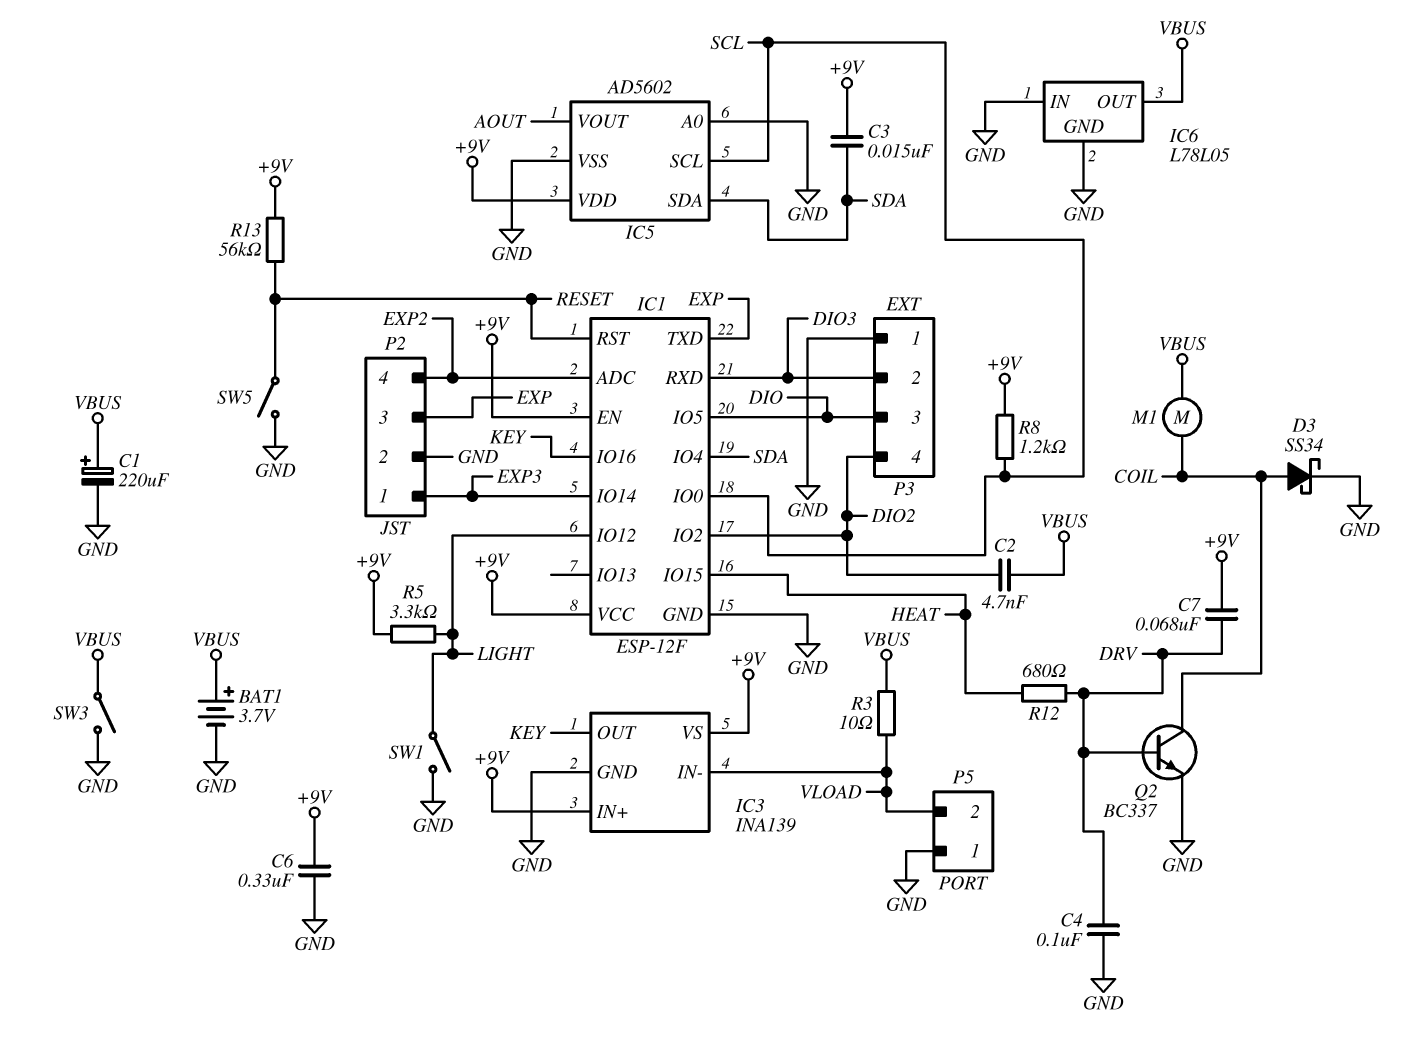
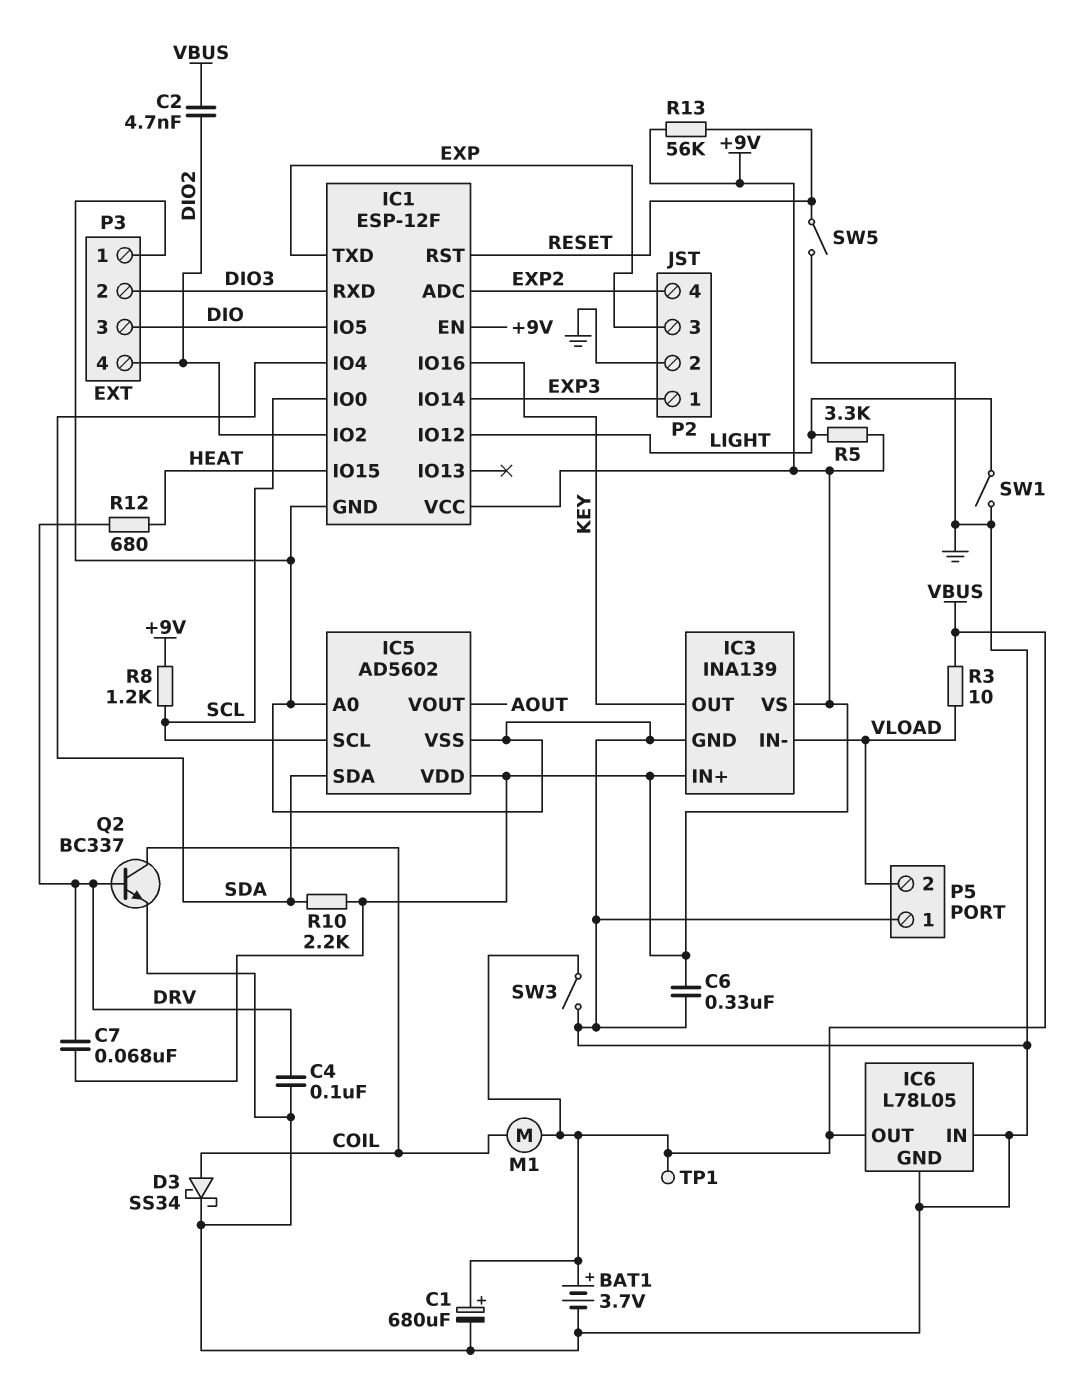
C1: 220uF (plus VBUS, minus GND) -> 680uF (plus VBUS, minus GND)
C3: 15nF (+9V, SDA) -> none
R10: none -> 2.2k (+9V, SDA)
TP1: none -> test point (VBUS)

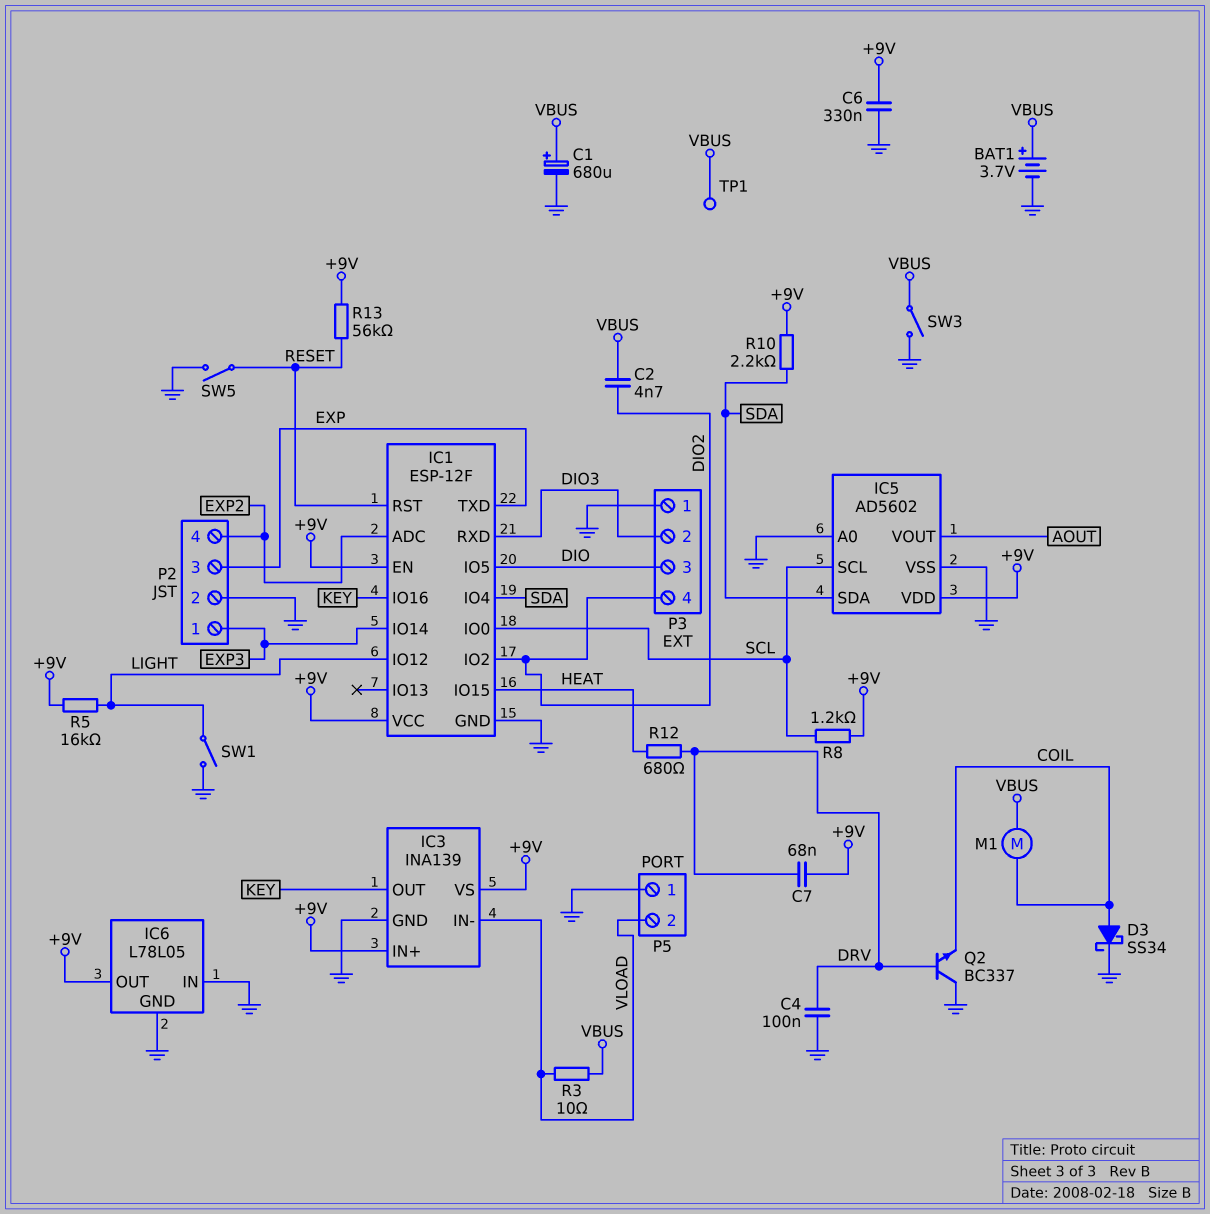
IC6 pin OUT: VBUS -> +9V
Q2: NPN BC337 (B DRV, C COIL, E GND) -> NPN BC337 (B DRV, C GND, E COIL)
R5: 3.3k (+9V, LIGHT) -> 16k (+9V, LIGHT)

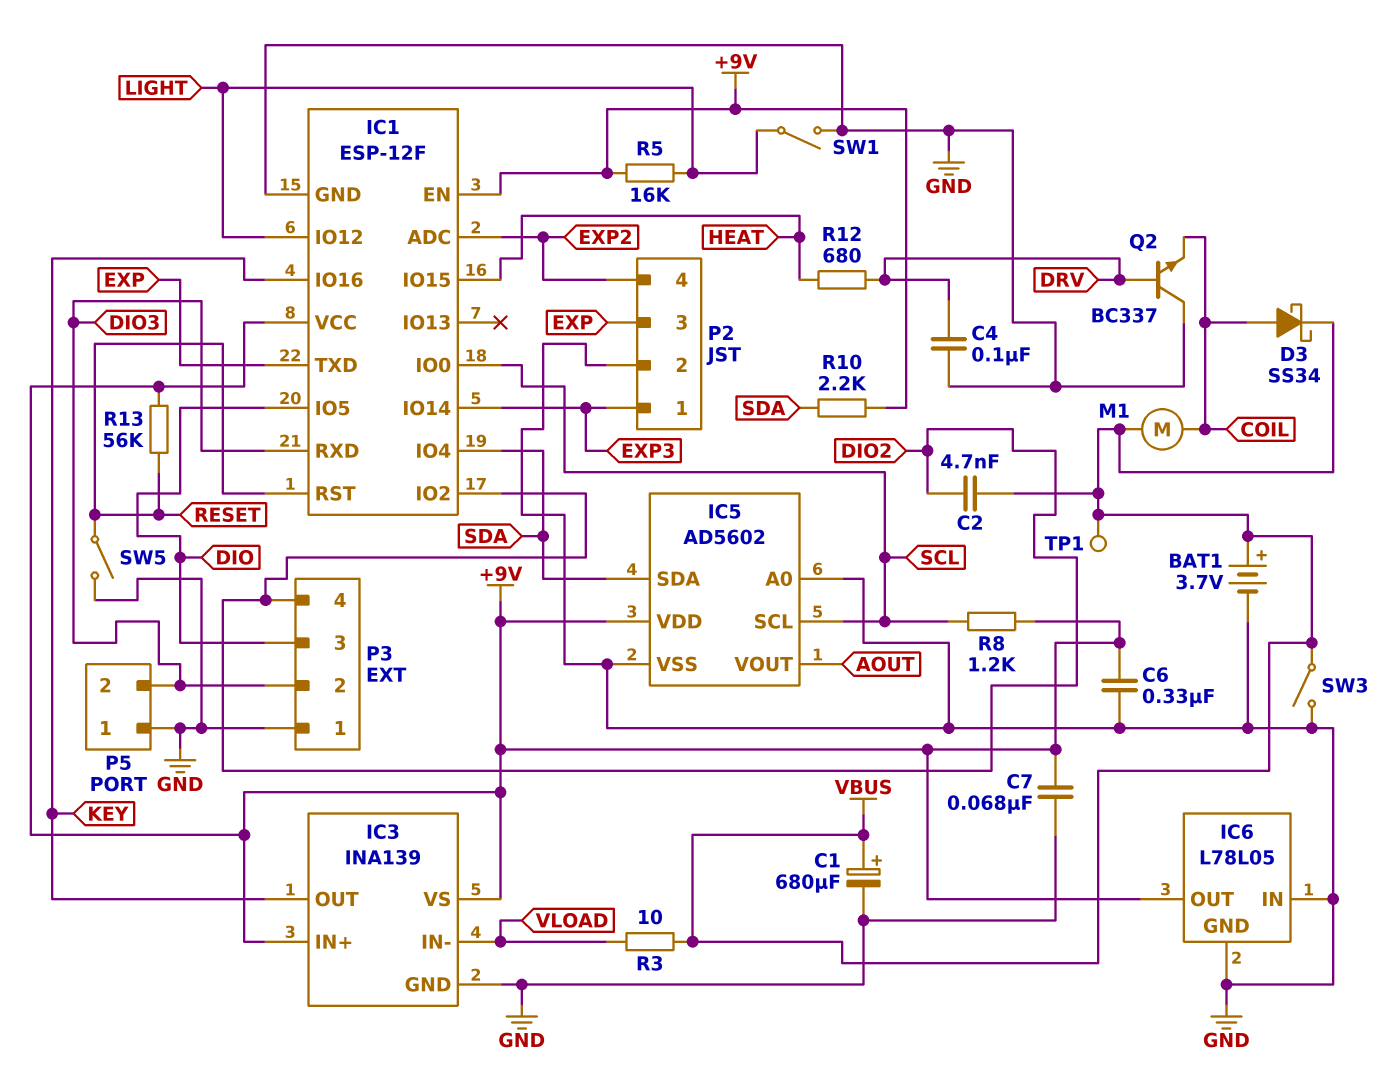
C7: 68nF (+9V, DRV) -> 68nF (+9V, GND)
D3: schottky SS34 (A COIL, K GND) -> schottky SS34 (A COIL, K VBUS)
P5 pin 2: VLOAD -> DIO3

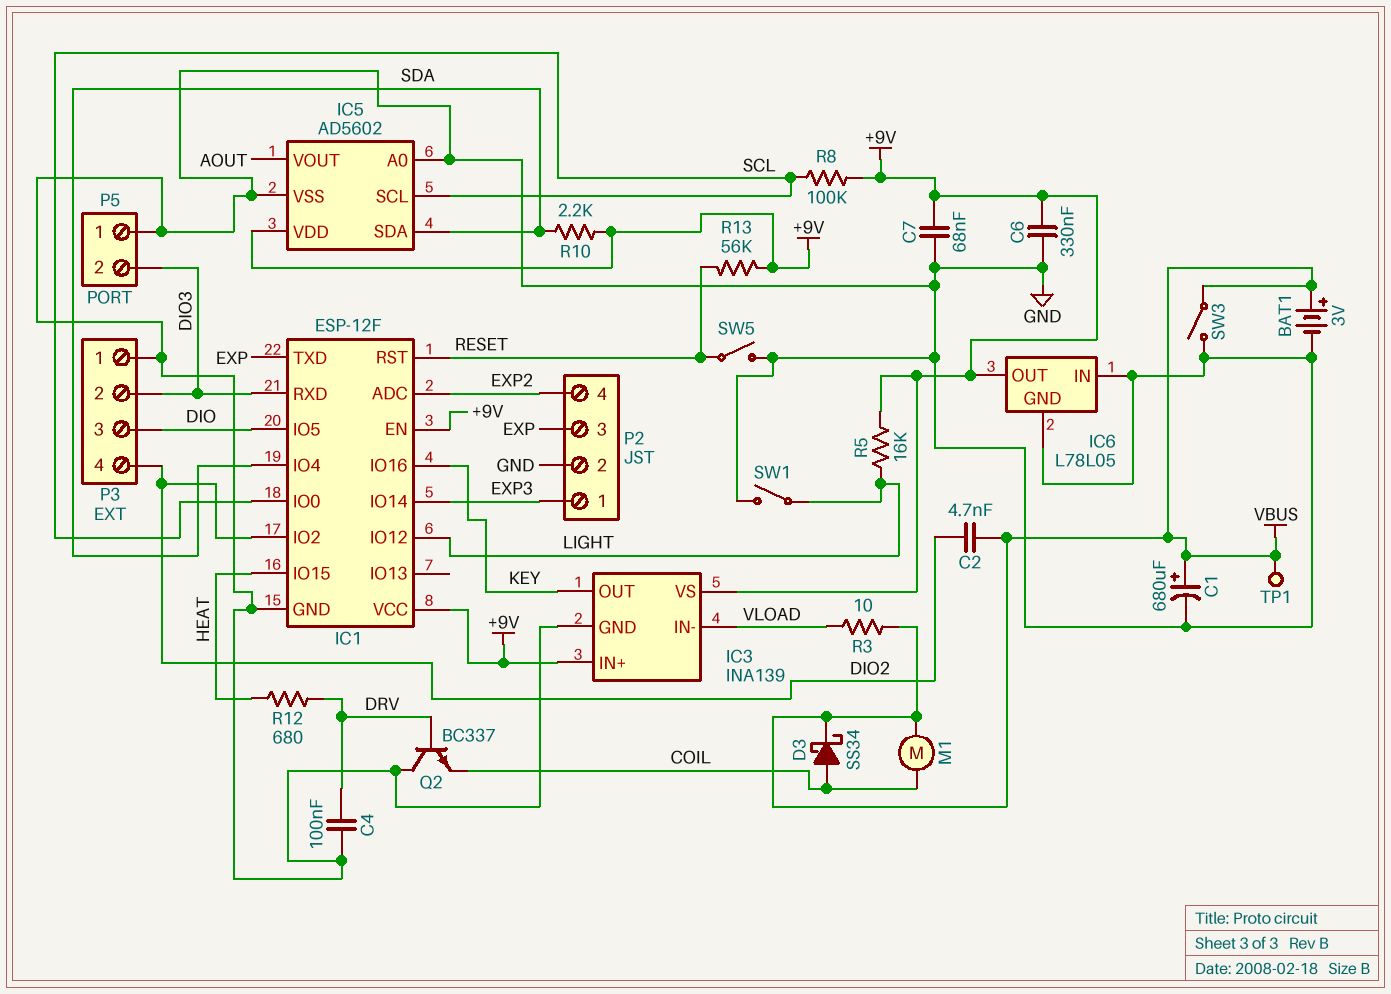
BAT1: 3.7V (plus VBUS, minus GND) -> 3V (plus VBUS, minus GND)
R8: 1.2k (+9V, SCL) -> 100k (+9V, SCL)

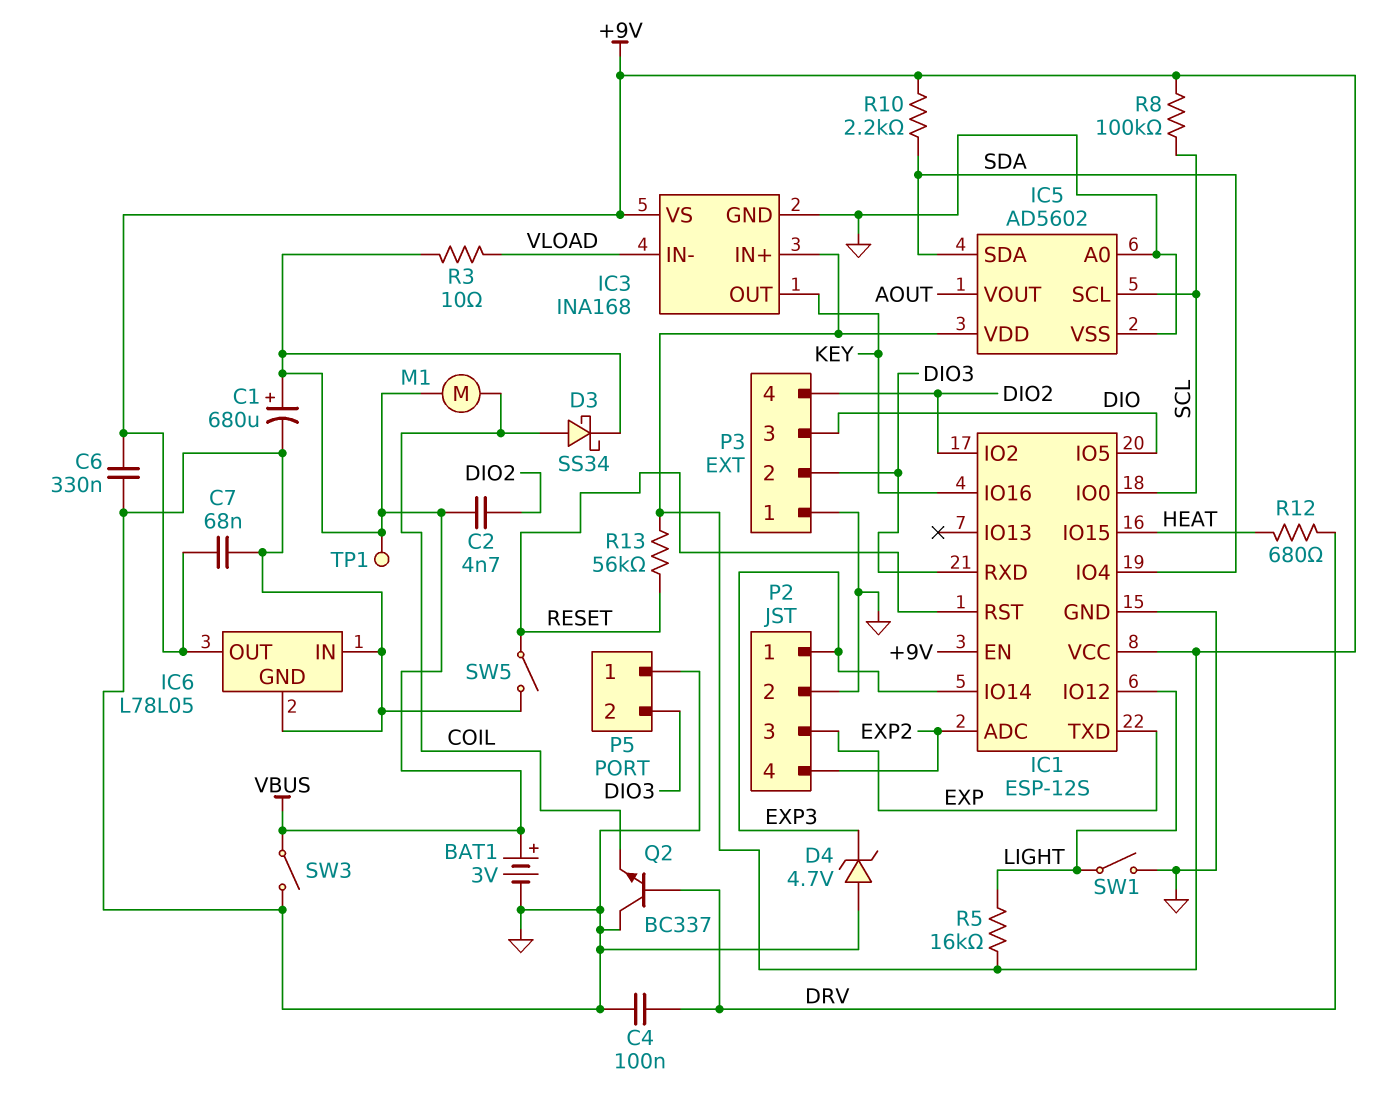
D4: none -> zener 4.7V (A GND, K EXP3)
IC1: ESP-12F -> ESP-12S
IC3: INA139 -> INA168

